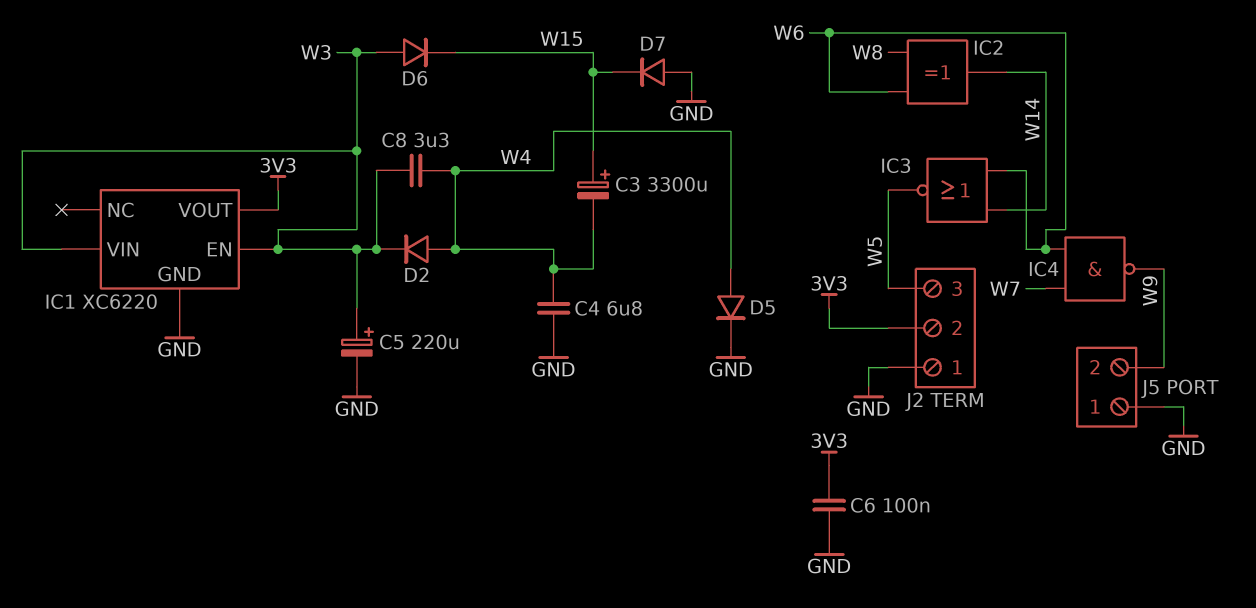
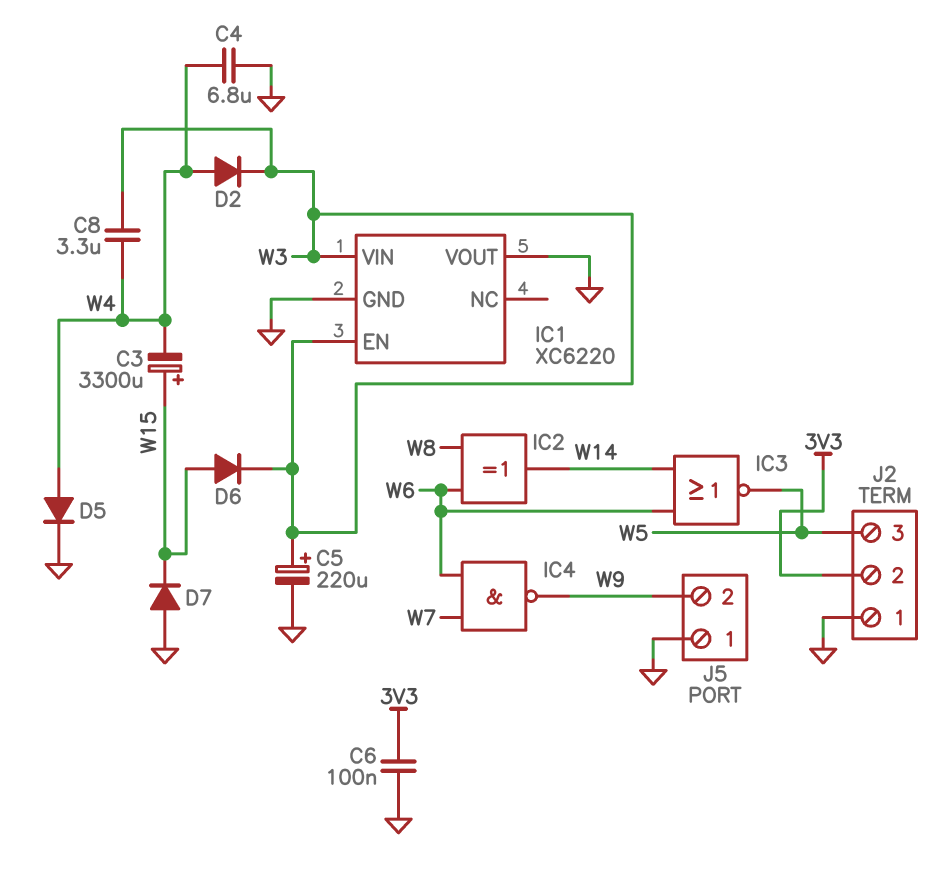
D6: diode (A W3, K W15) -> diode (A W15, K W3)
IC1 pin VOUT: 3V3 -> GND

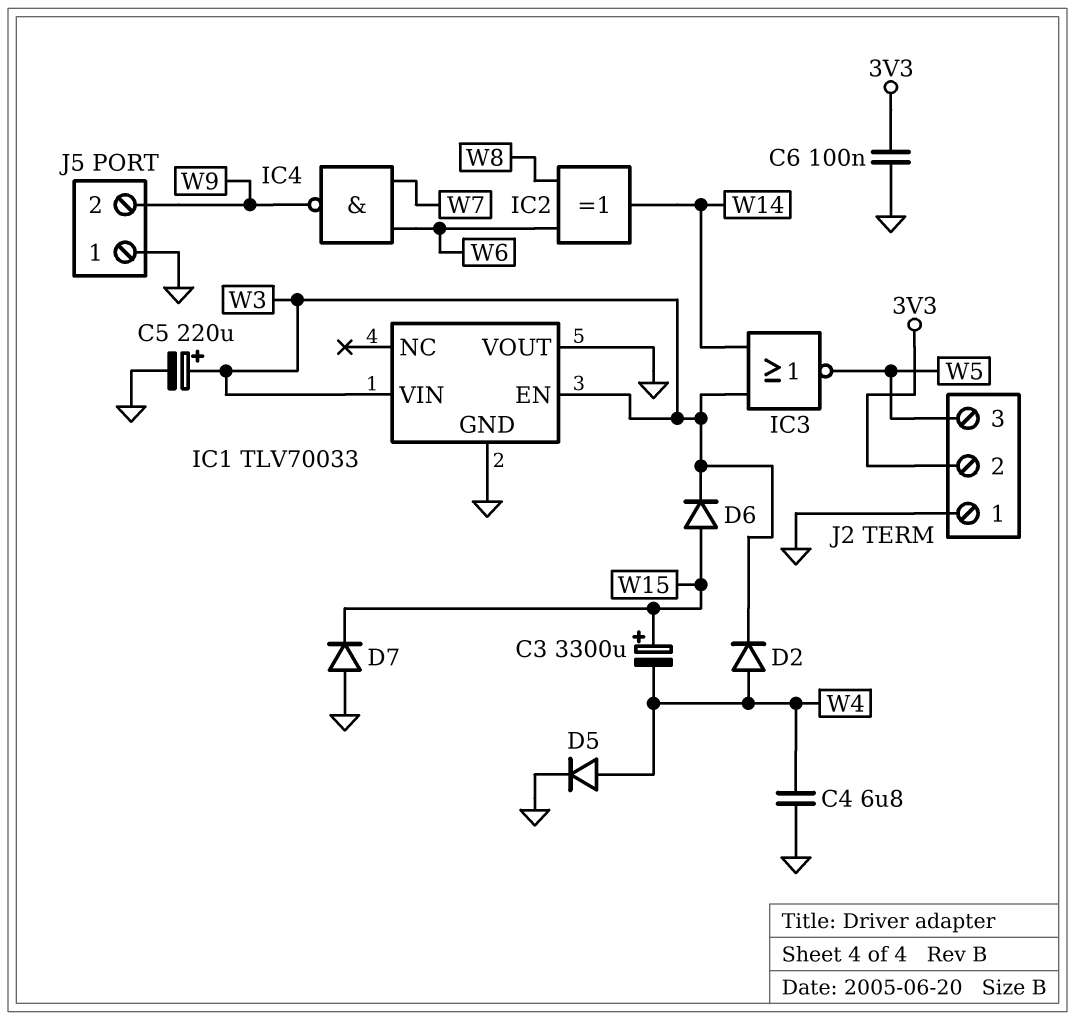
C8: 3.3uF (W3, W4) -> none
IC1: XC6220 -> TLV70033
IC3: NOR (in W6, in W14, out W5) -> NOR (in W3, in W14, out W5)

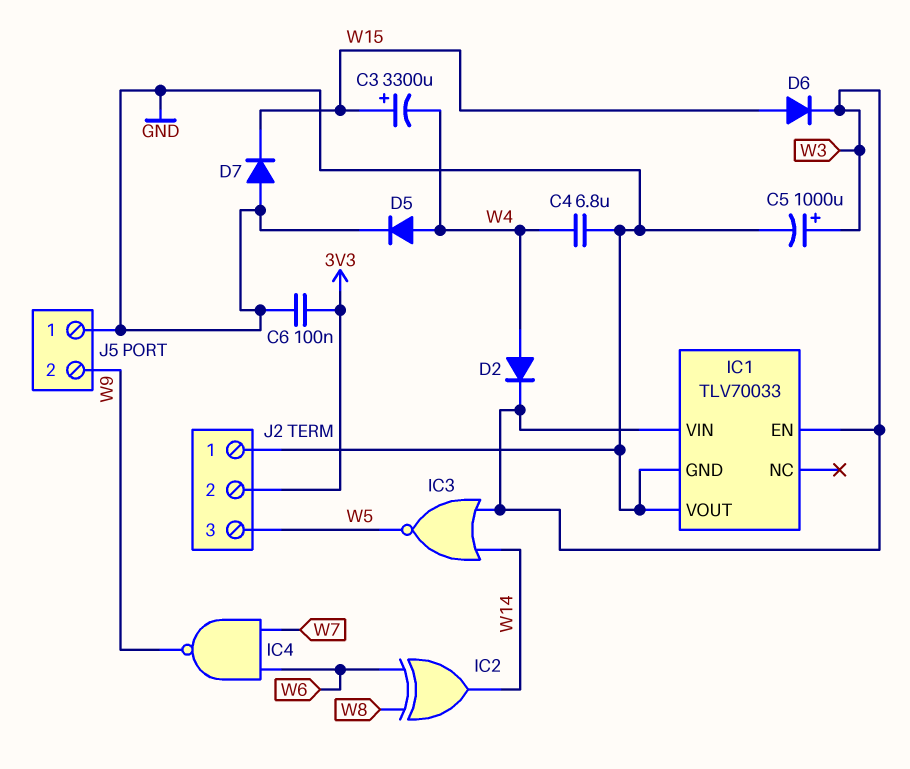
C5: 220uF (plus W3, minus GND) -> 1000uF (plus W3, minus GND)

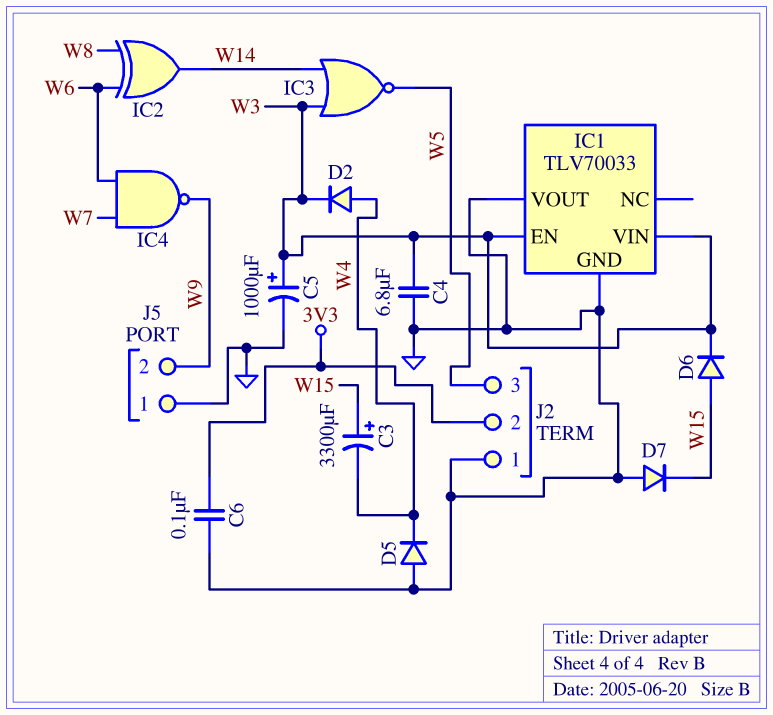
C4: 6.8uF (GND, W4) -> 6.8uF (GND, W3)
D5: diode (A W4, K GND) -> diode (A GND, K W4)

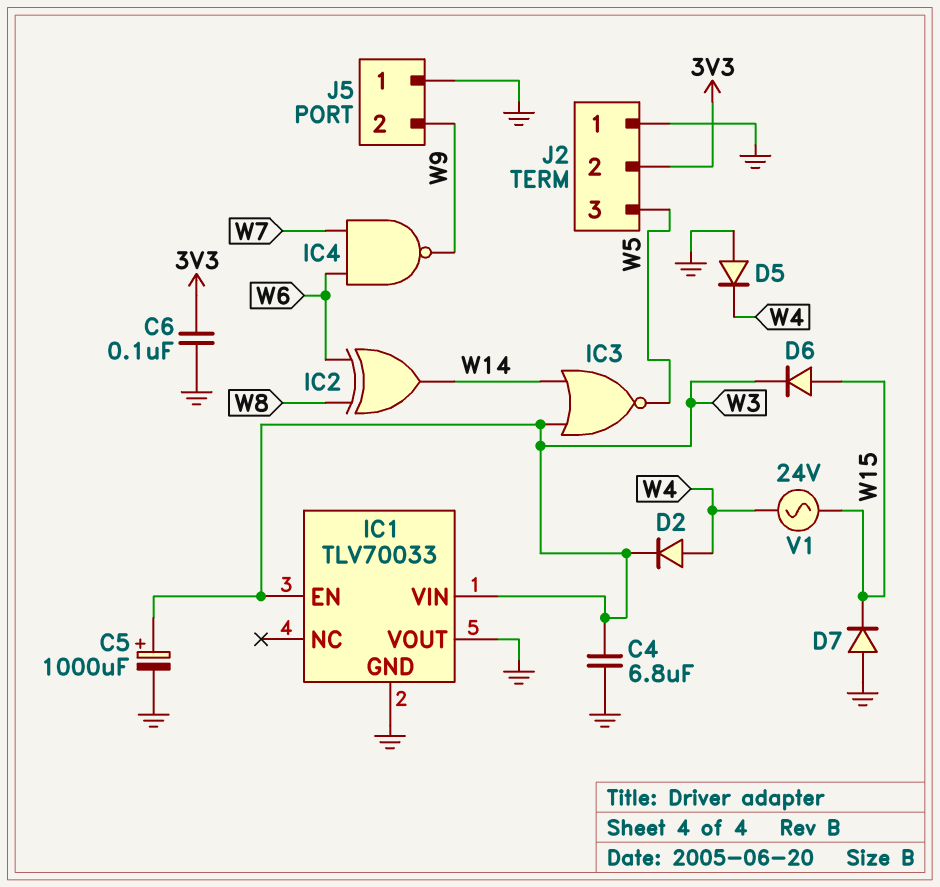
C3: 3300uF (plus W15, minus W4) -> none
V1: none -> AC 24V (W4, W15)

